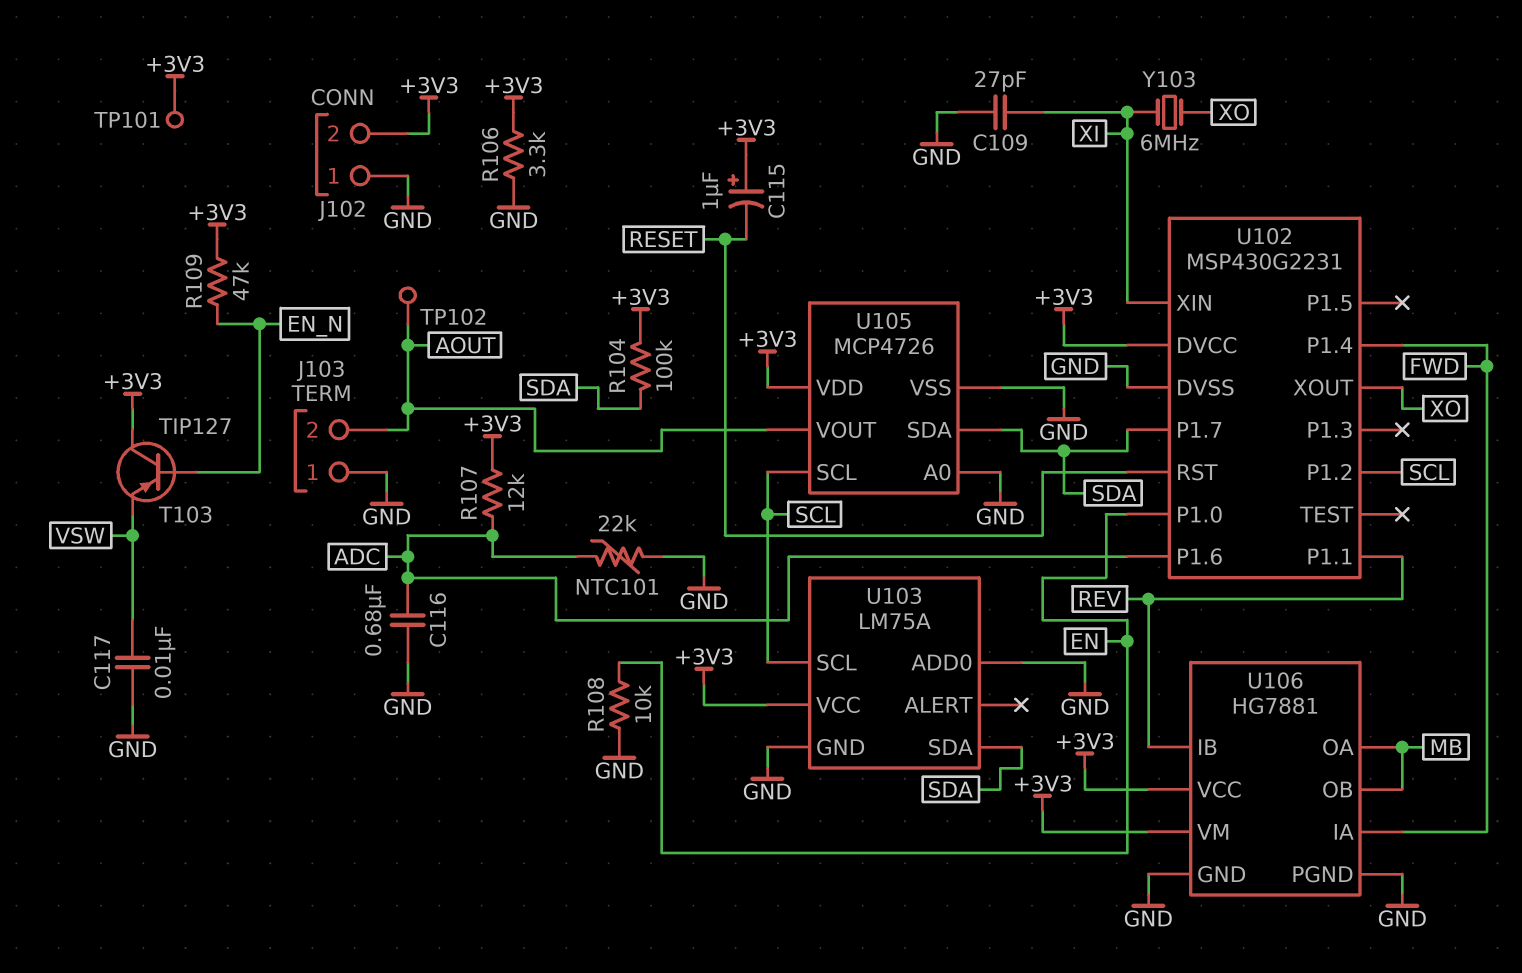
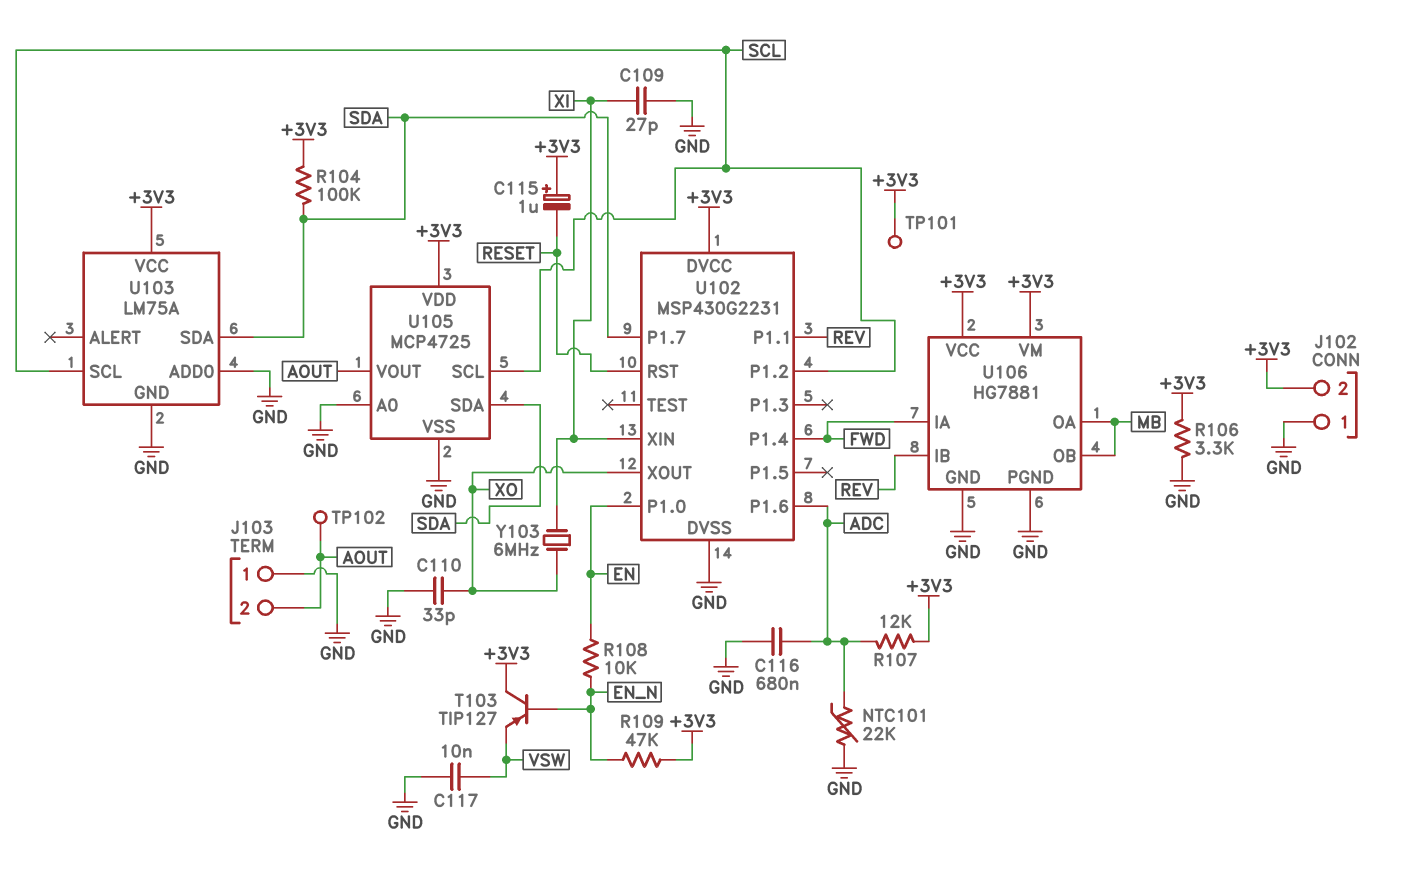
C110: none -> 33pF (GND, XO)
R108: 10k (EN, GND) -> 10k (EN, EN_N)
U105: MCP4726 -> MCP4725

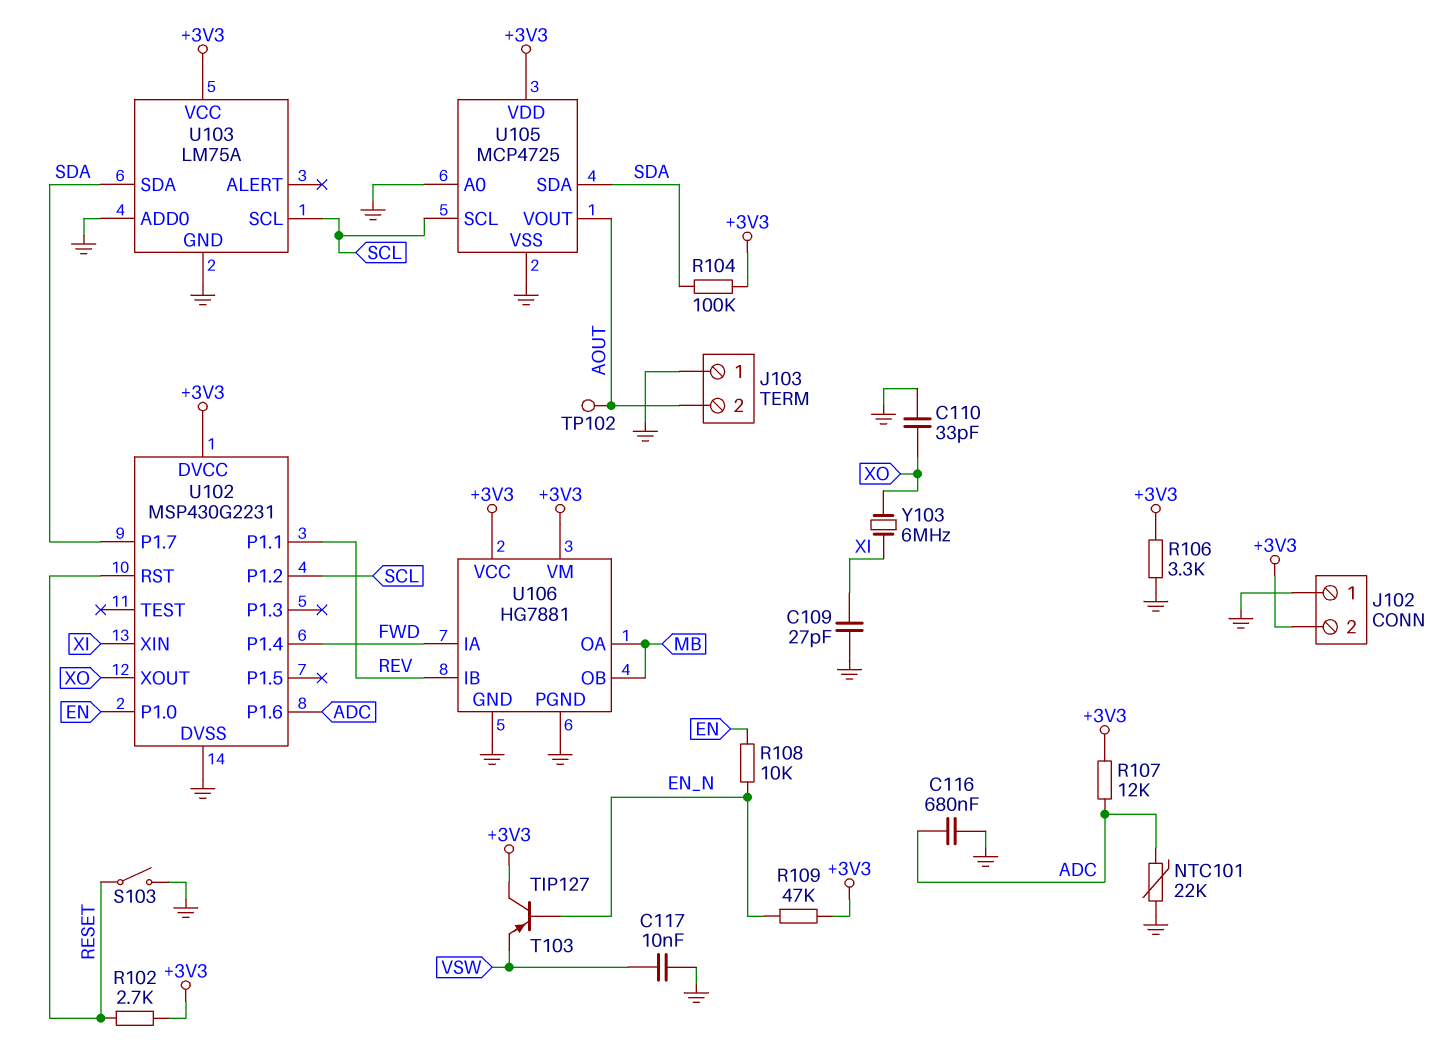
C115: 1uF (plus +3V3, minus RESET) -> none
R102: none -> 2.7k (+3V3, RESET)
S103: none -> switch (GND, RESET)
TP101: test point (+3V3) -> none

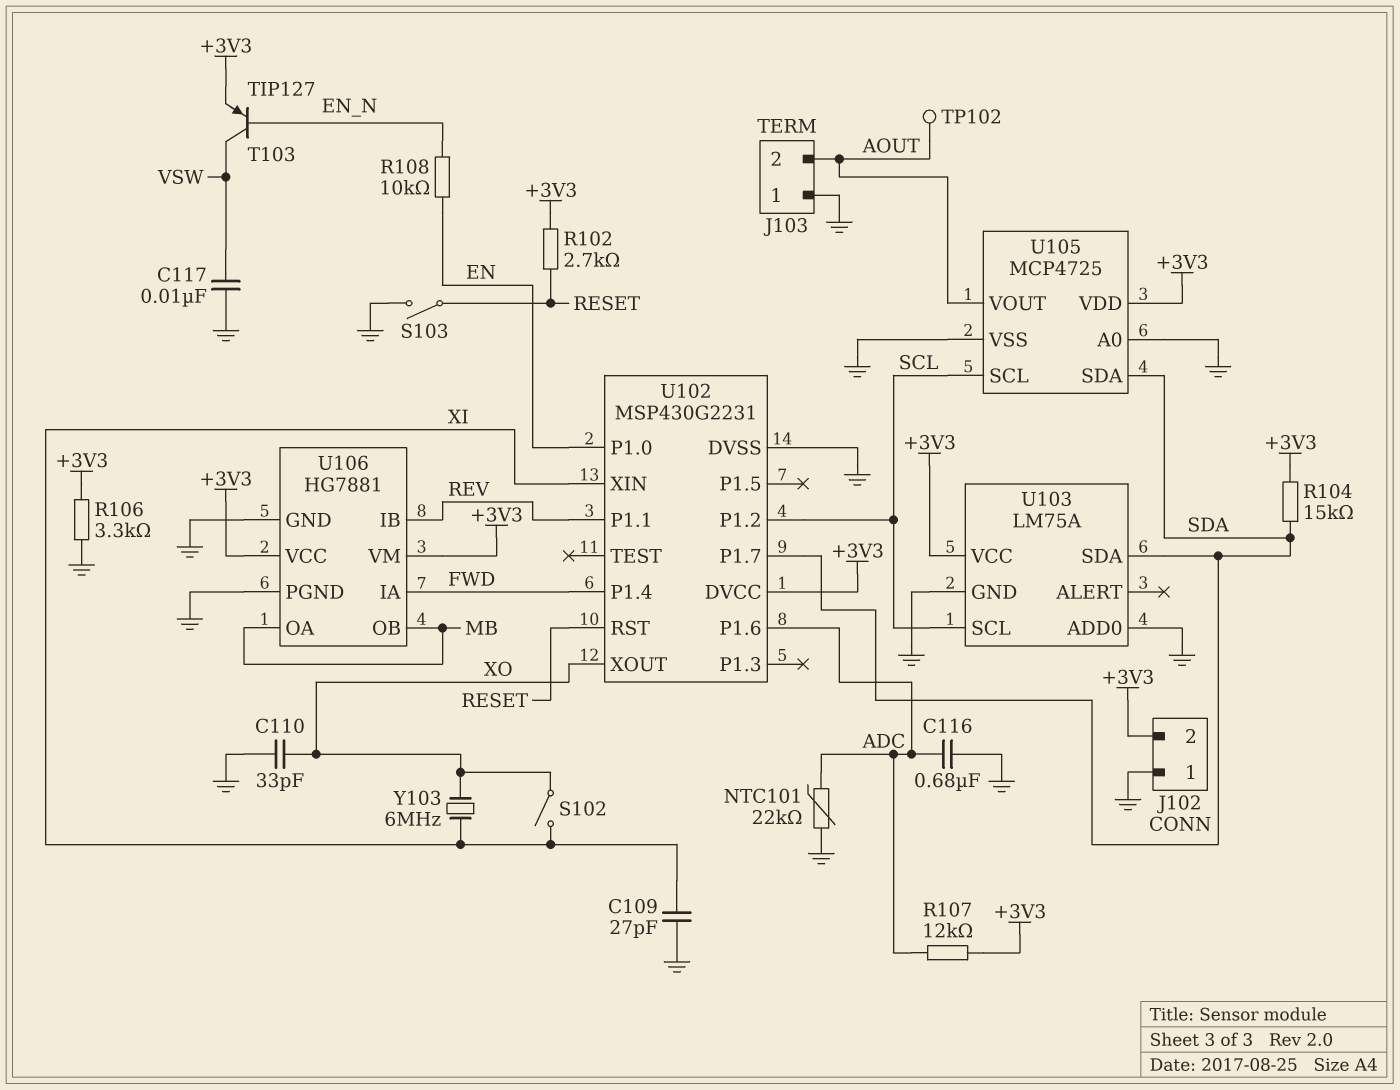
R104: 100k (+3V3, SDA) -> 15k (+3V3, SDA)
R109: 47k (+3V3, EN_N) -> none
S102: none -> switch (XI, XO)
T103: PNP TIP127 (B EN_N, C +3V3, E VSW) -> PNP TIP127 (B EN_N, C VSW, E +3V3)

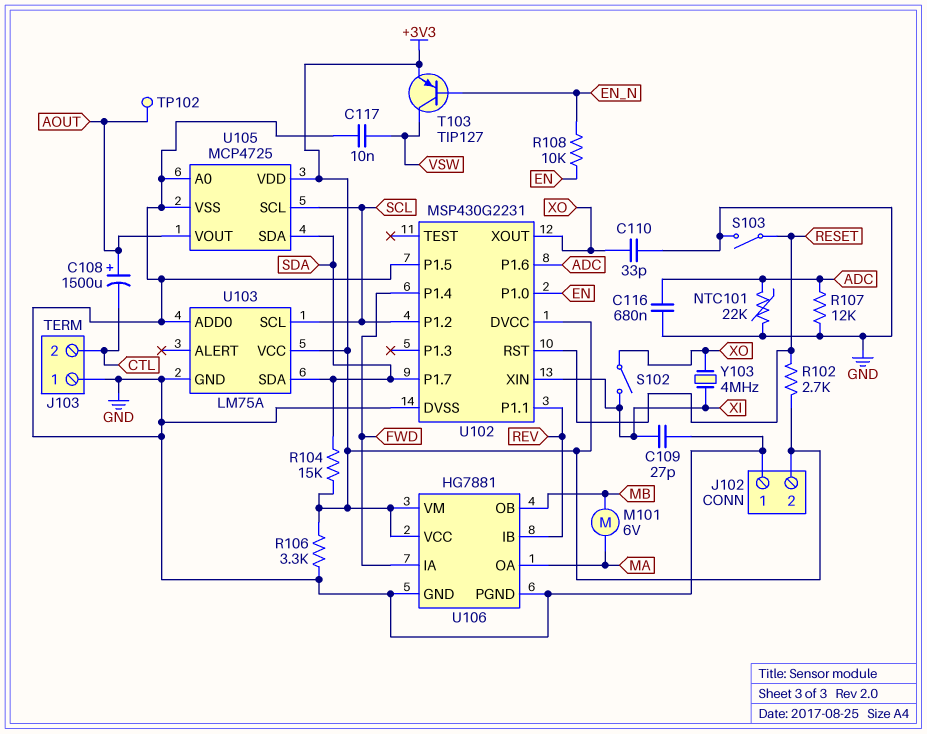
C108: none -> 1500uF (plus AOUT, minus CTL)
J103 pin 2: AOUT -> CTL
M101: none -> motor 6V (MA, MB)
R107: 12k (+3V3, ADC) -> 12k (ADC, GND)
U102 pin P1.5: none -> GND
U106 pin OA: MB -> MA
Y103: 6MHz (XI, XO) -> 4MHz (XI, XO)

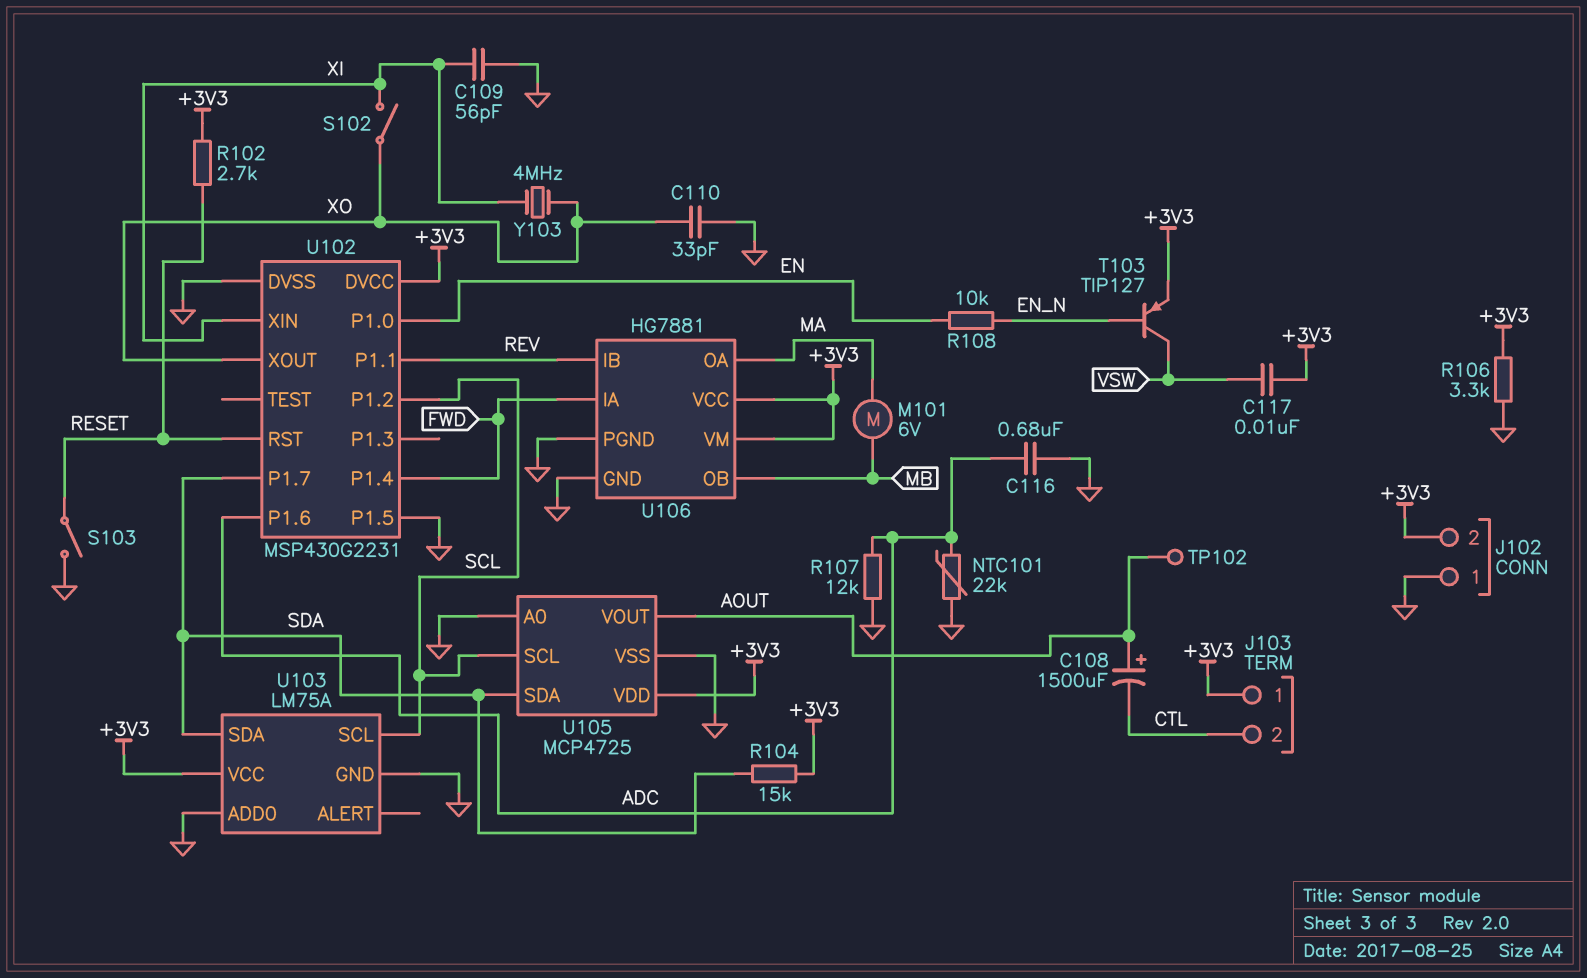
C109: 27pF (GND, XI) -> 56pF (GND, XI)
C117: 10nF (GND, VSW) -> 10nF (+3V3, VSW)
J103 pin 1: GND -> +3V3

